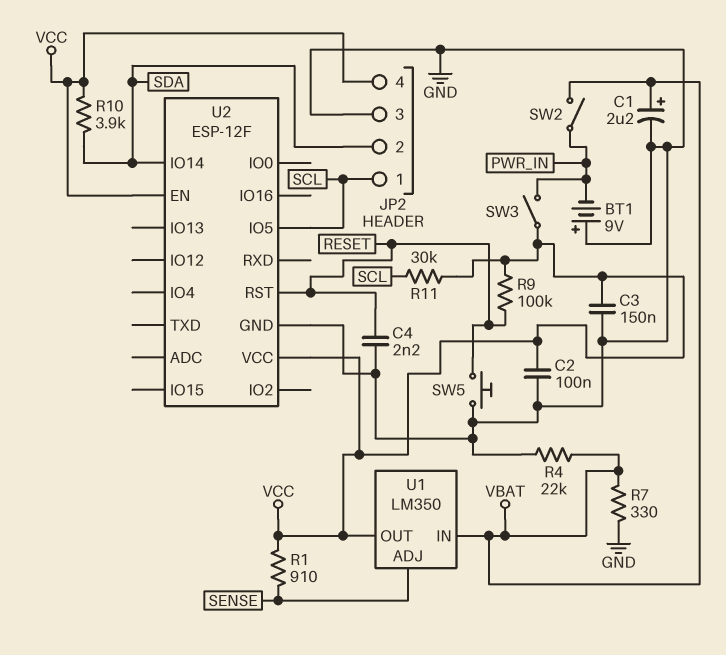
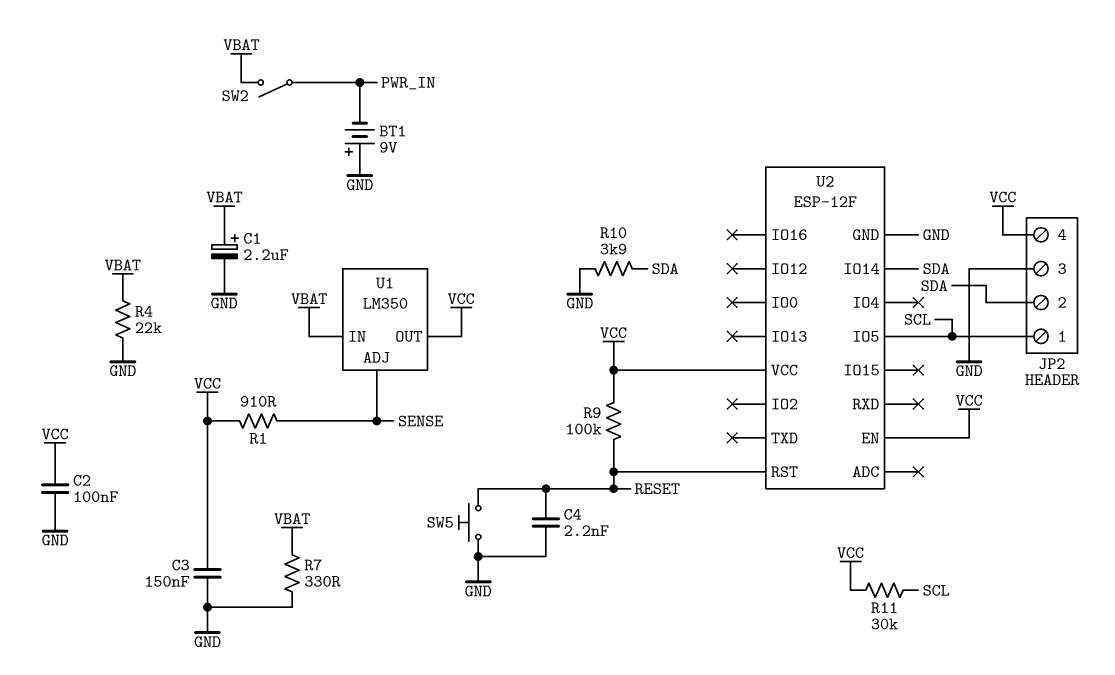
R10: 3.9k (SDA, VCC) -> 3.9k (GND, SDA)
SW3: switch (PWR_IN, VCC) -> none

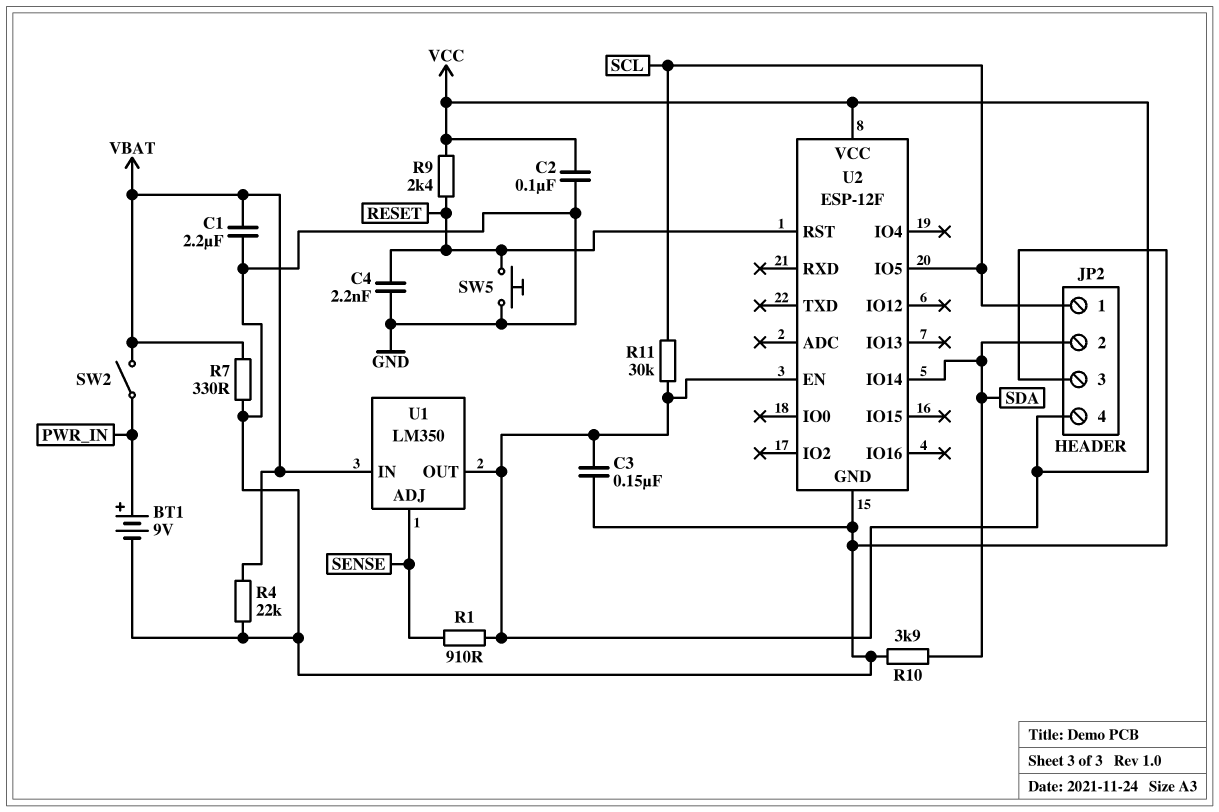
BT1: 9V (plus GND, minus PWR_IN) -> 9V (plus PWR_IN, minus GND)
C1: 2.2uF (plus VBAT, minus GND) -> 2.2uF (GND, VBAT)
R9: 100k (RESET, VCC) -> 2.4k (RESET, VCC)

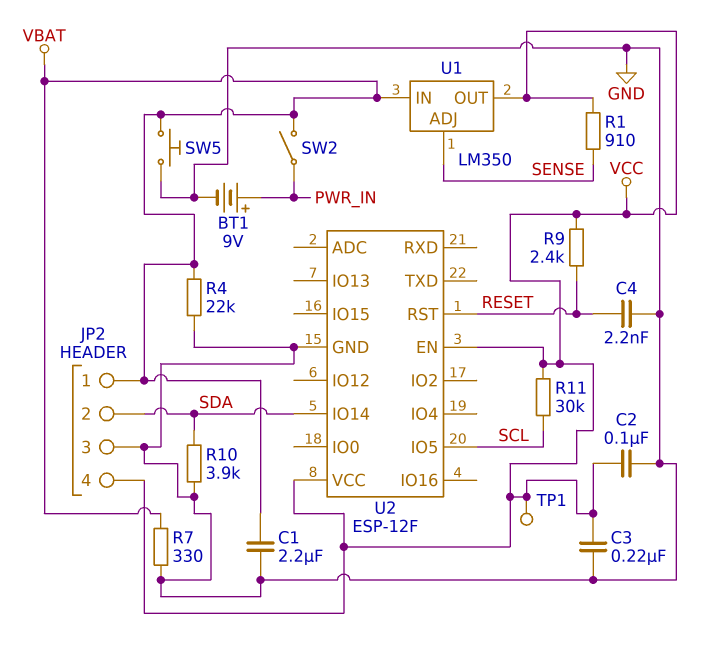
C3: 150nF (GND, VCC) -> 220nF (GND, VCC)
JP2 pin 1: SCL -> VBAT
SW5: button (GND, RESET) -> button (GND, VBAT)
TP1: none -> test point (VCC)

